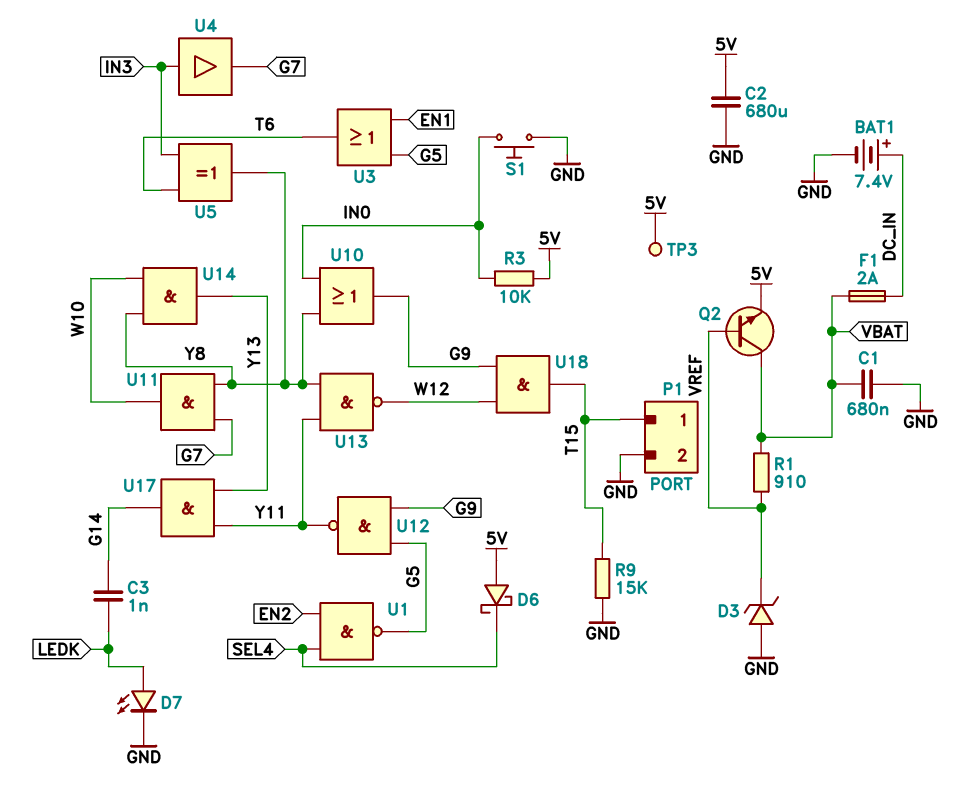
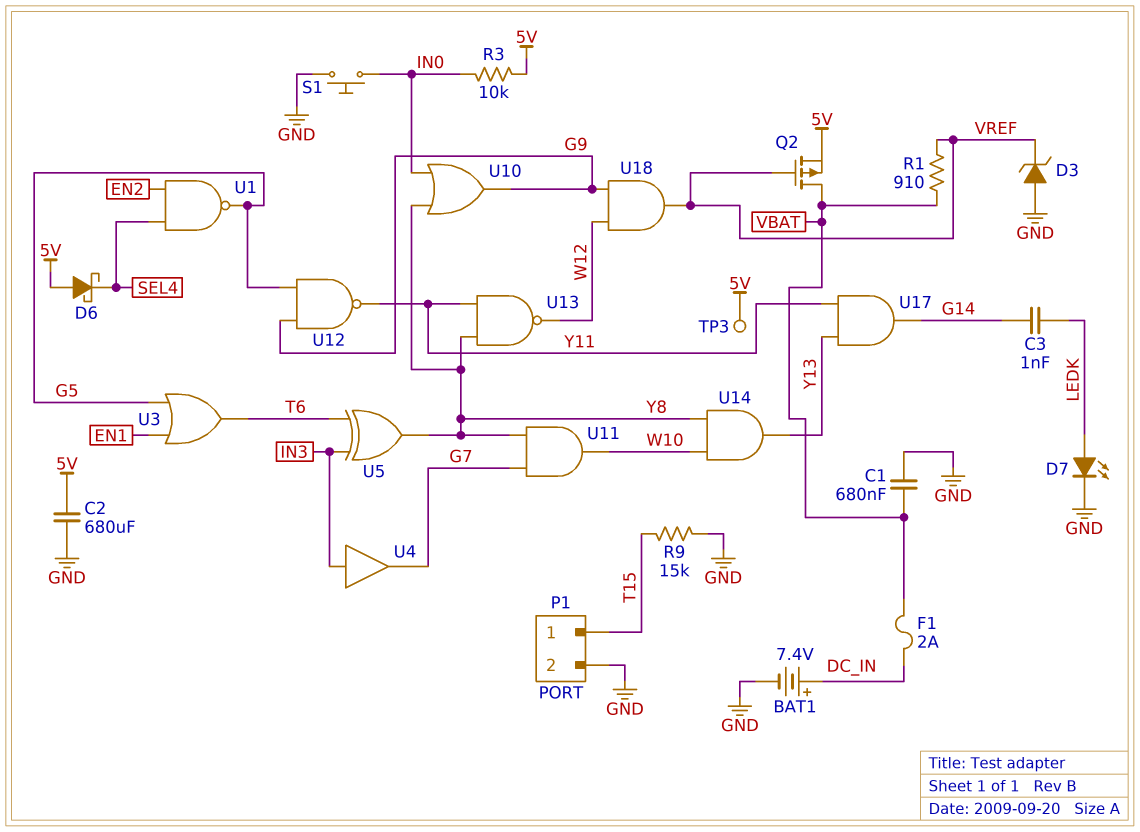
Q2: NPN (B VREF, C VBAT, E 5V) -> PMOS (G VREF, D VBAT, S 5V)
U18: AND (in G9, in W12, out T15) -> AND (in G9, in W12, out VREF)

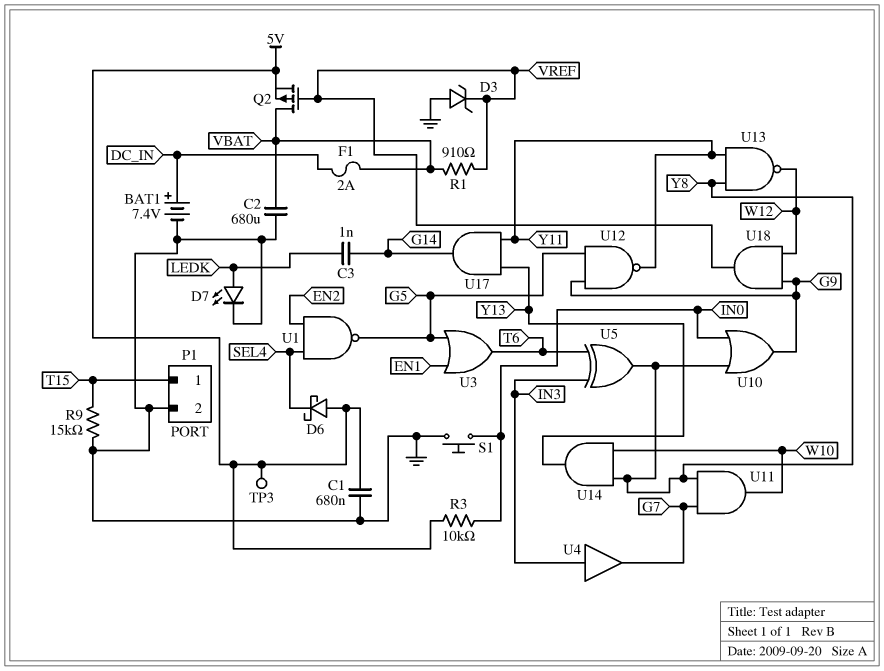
C1: 680nF (GND, VBAT) -> 680nF (5V, GND)
C2: 680uF (5V, GND) -> 680uF (GND, VBAT)

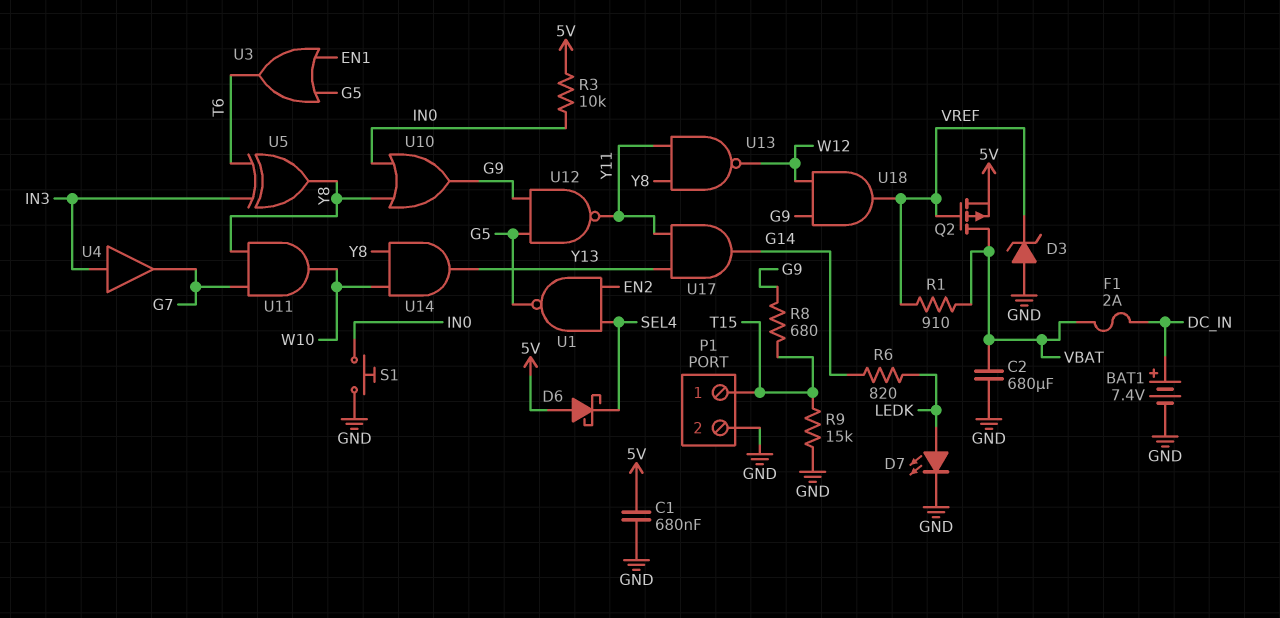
C3: 1nF (G14, LEDK) -> none
R6: none -> 820 (G14, LEDK)
R8: none -> 680 (G9, T15)
TP3: test point (5V) -> none

